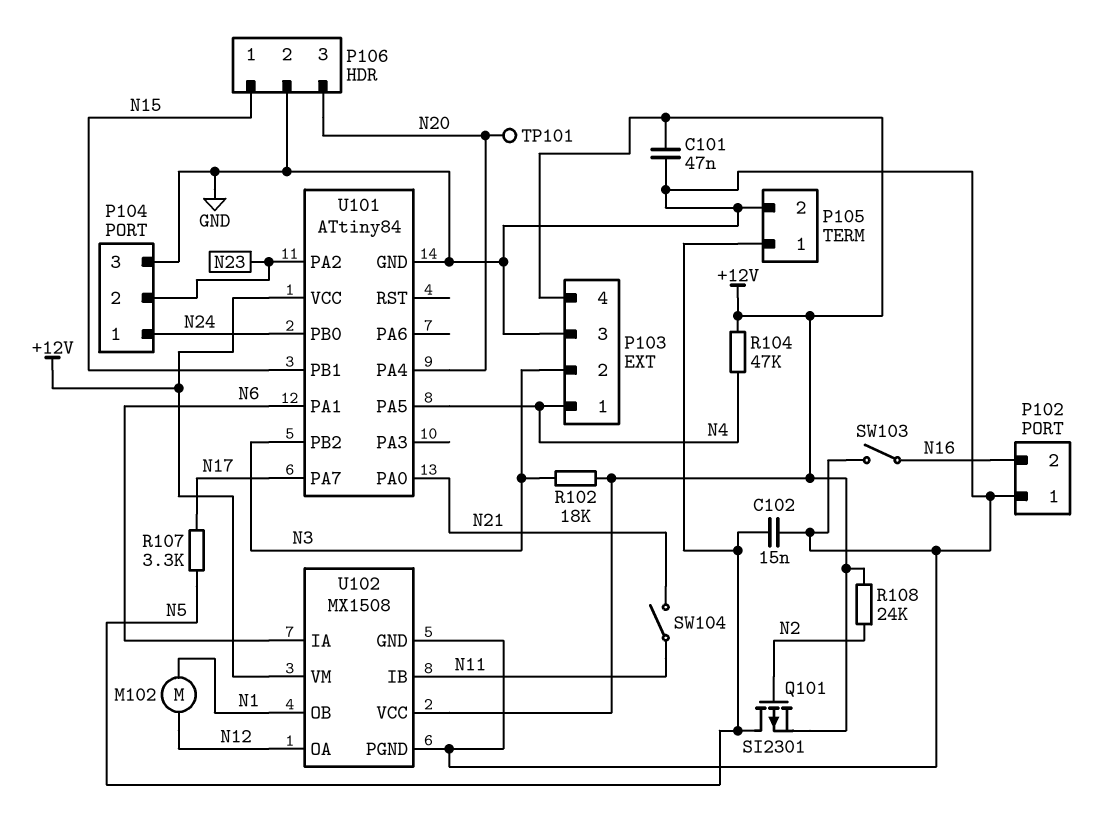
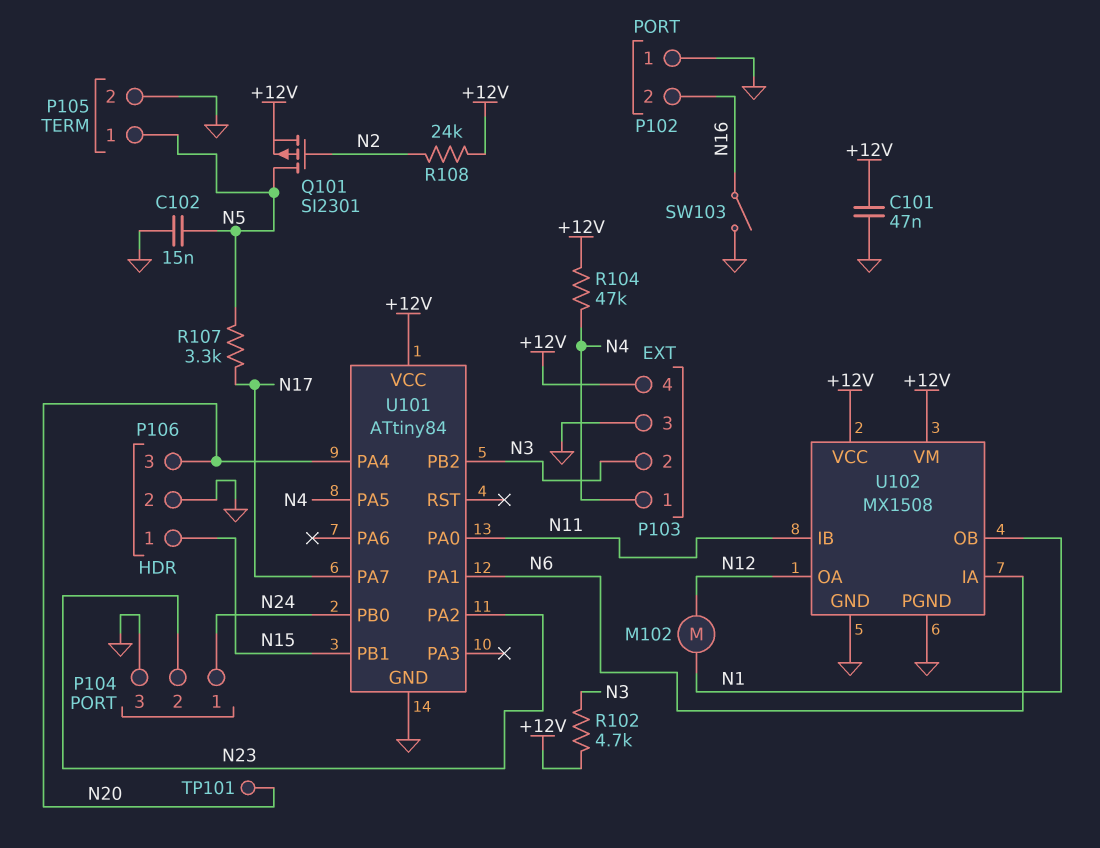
R102: 18k (+12V, N3) -> 4.7k (+12V, N3)
SW104: switch (N11, N21) -> none
U101 pin PA0: N21 -> N11

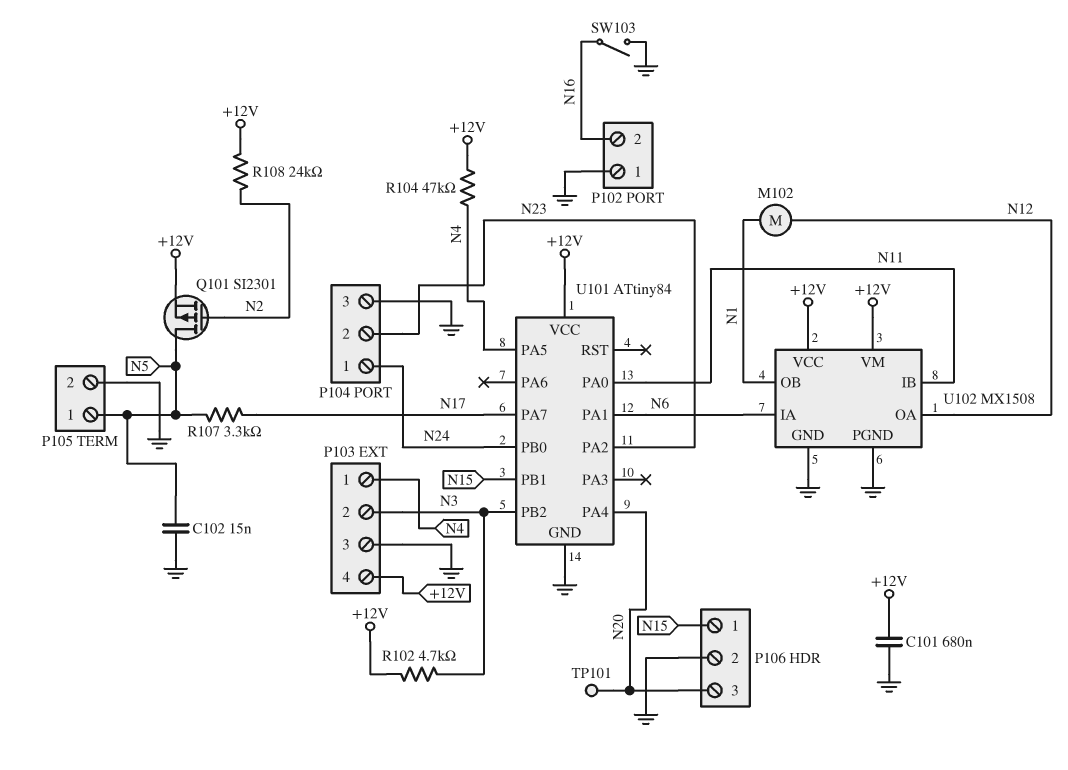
C101: 47nF (+12V, GND) -> 680nF (+12V, GND)

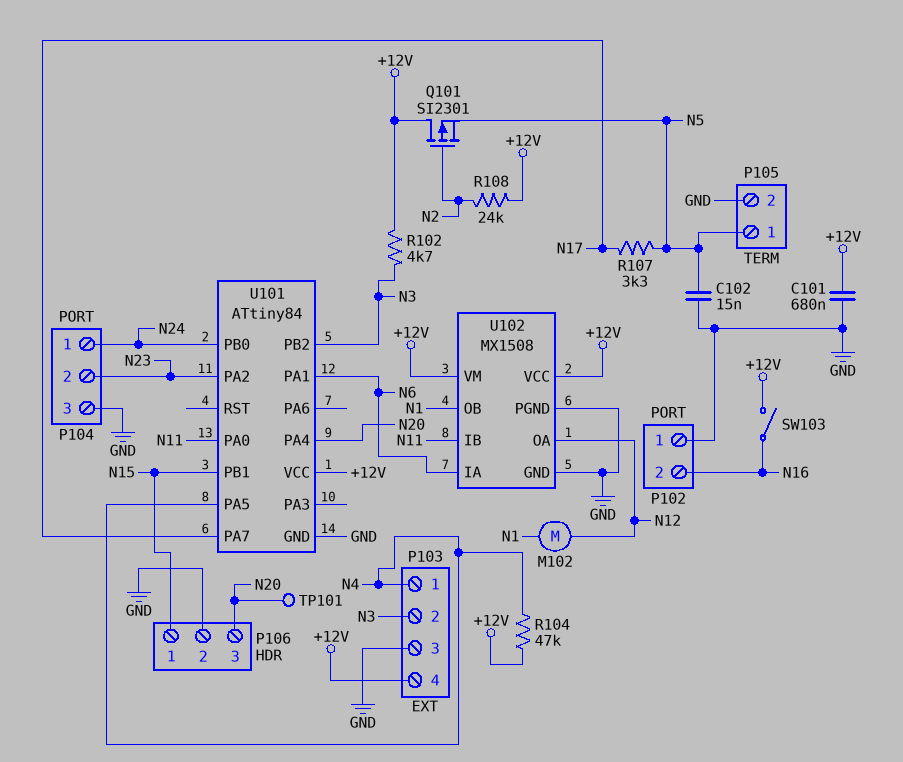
Q101: PMOS SI2301 (G N2, D N5, S +12V) -> PMOS SI2301 (G N2, D +12V, S N5)
SW103: switch (GND, N16) -> switch (+12V, N16)

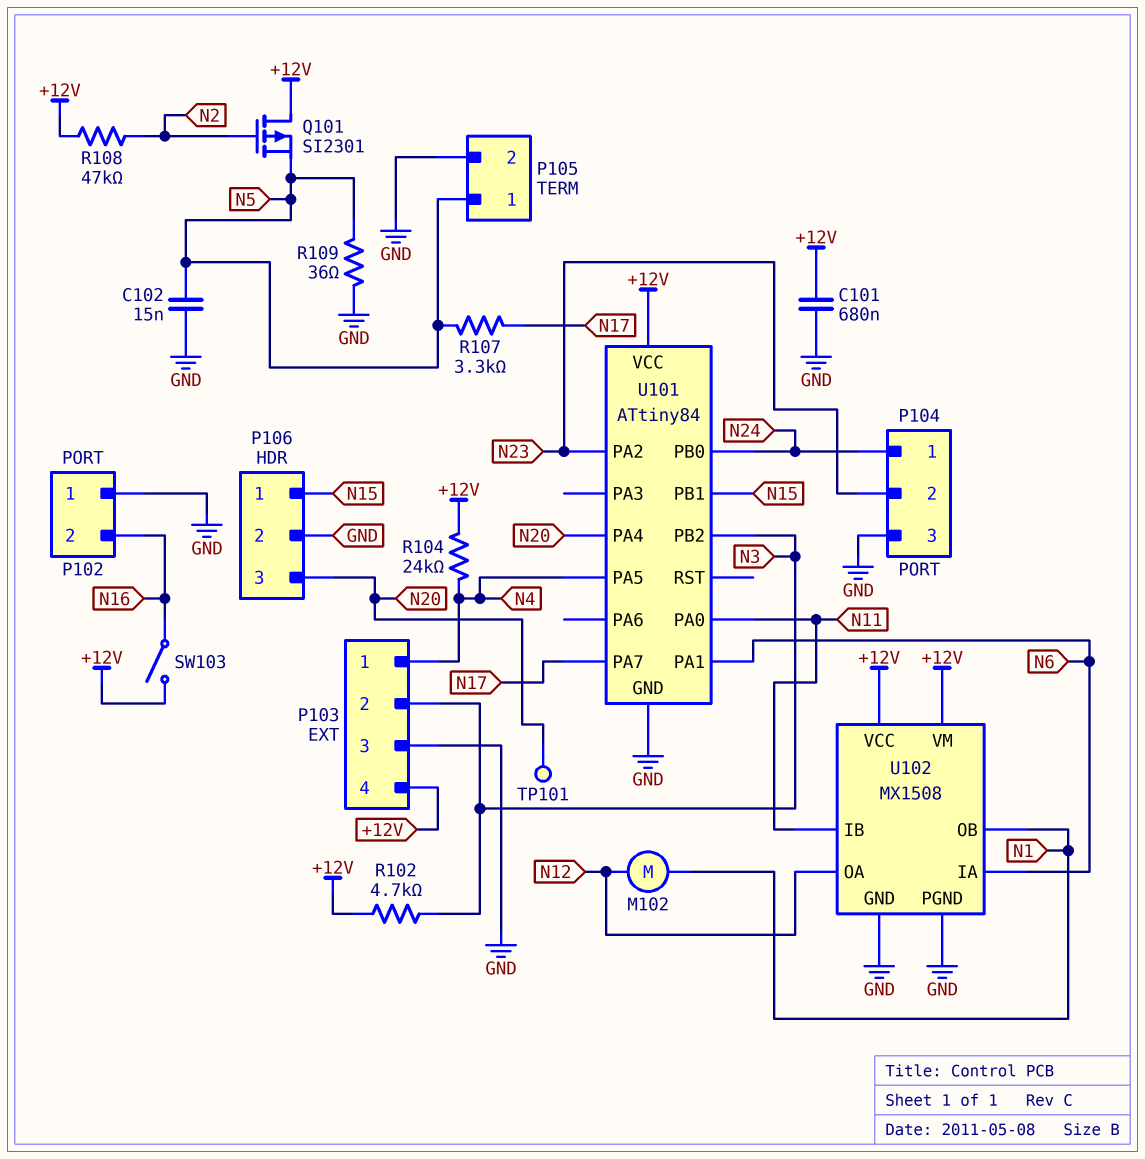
R104: 47k (+12V, N4) -> 24k (+12V, N4)
R108: 24k (+12V, N2) -> 47k (+12V, N2)
R109: none -> 36 (GND, N5)

